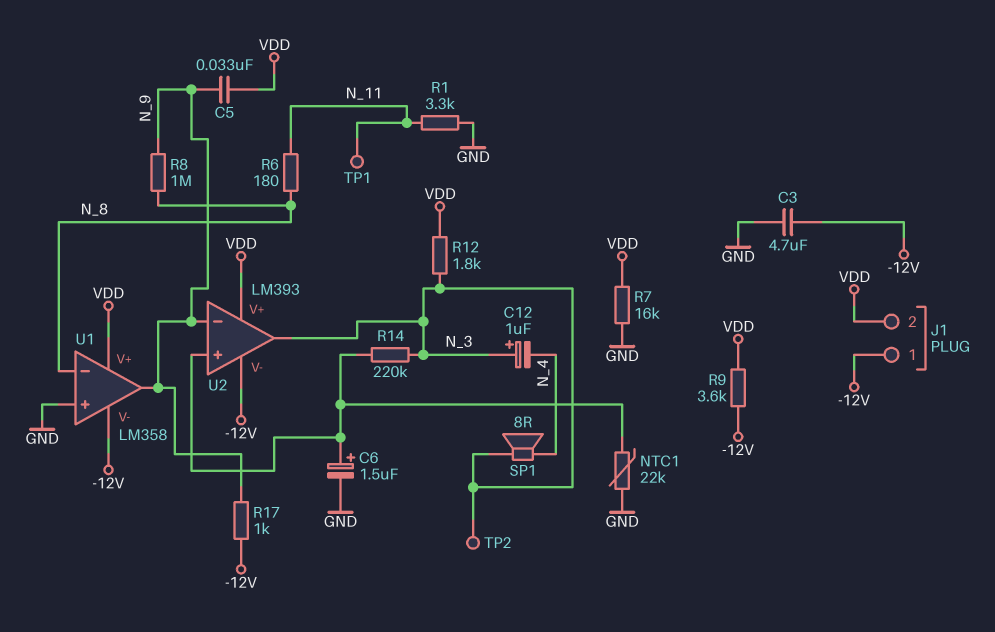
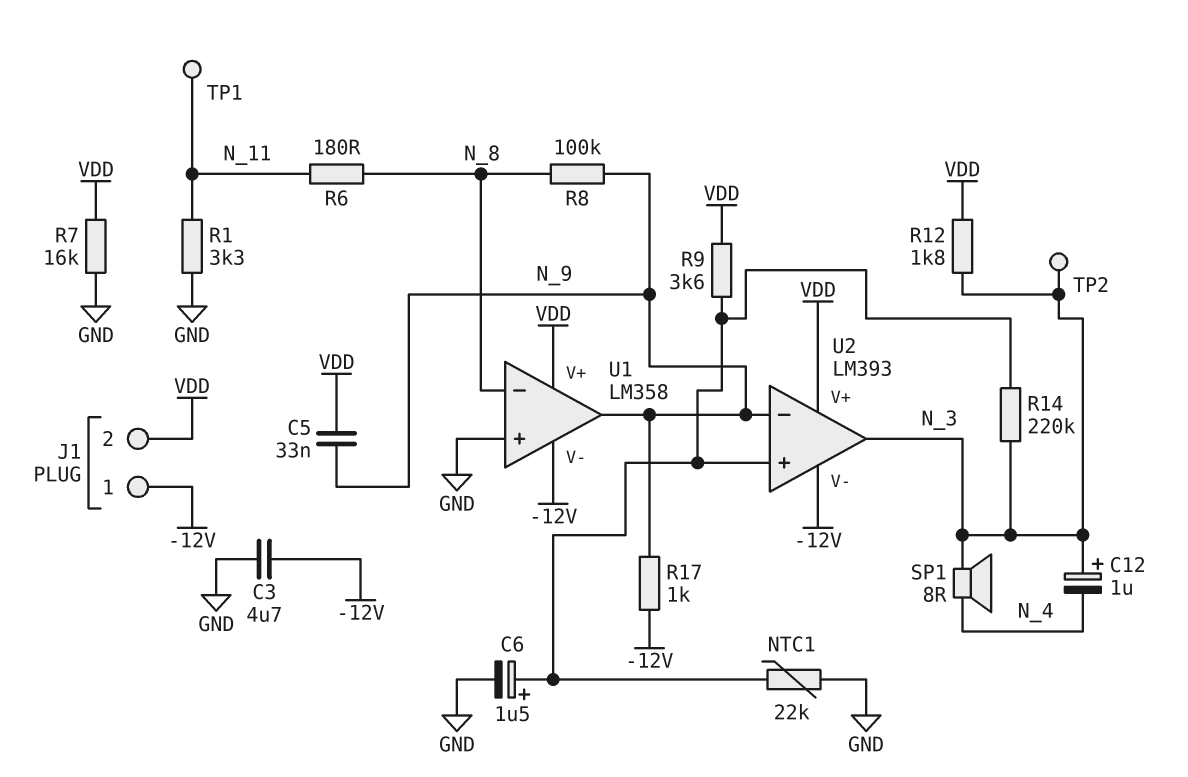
R8: 1M (N_8, N_9) -> 100k (N_8, N_9)
R9: 3.6k (-12V, VDD) -> 3.6k (U2/in+, VDD)

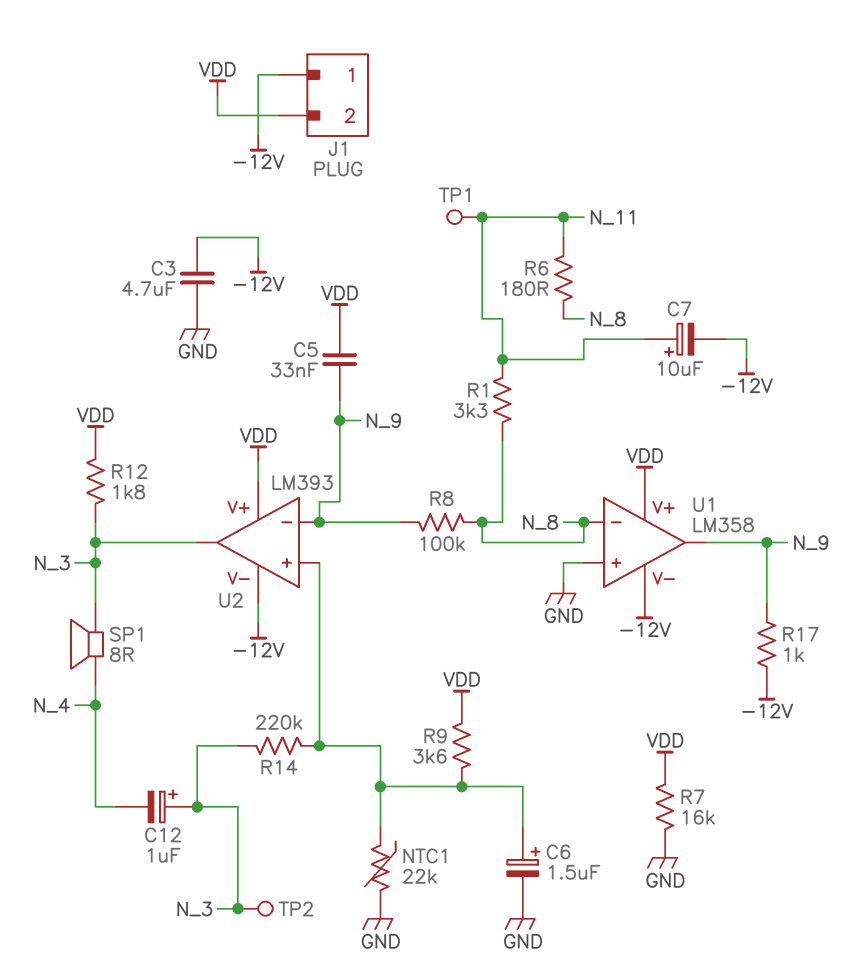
C7: none -> 10uF (plus N_11, minus -12V)
R1: 3.3k (GND, N_11) -> 3.3k (N_8, N_11)

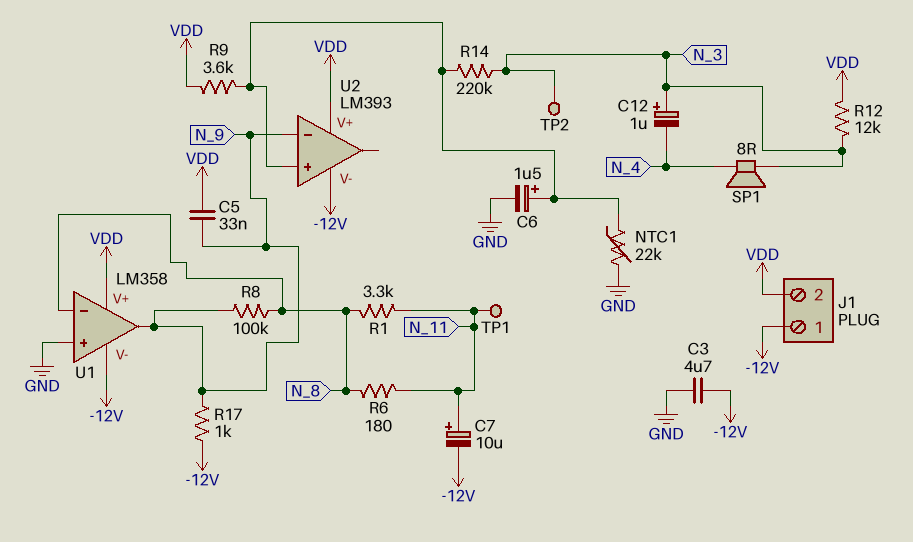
R7: 16k (GND, VDD) -> none
R12: 1.8k (N_3, VDD) -> 12k (N_3, VDD)
U2 pin out: N_3 -> none

